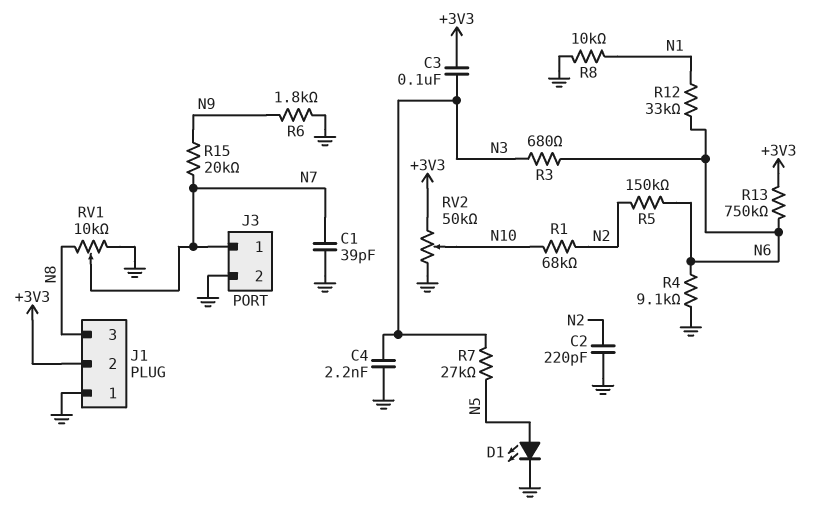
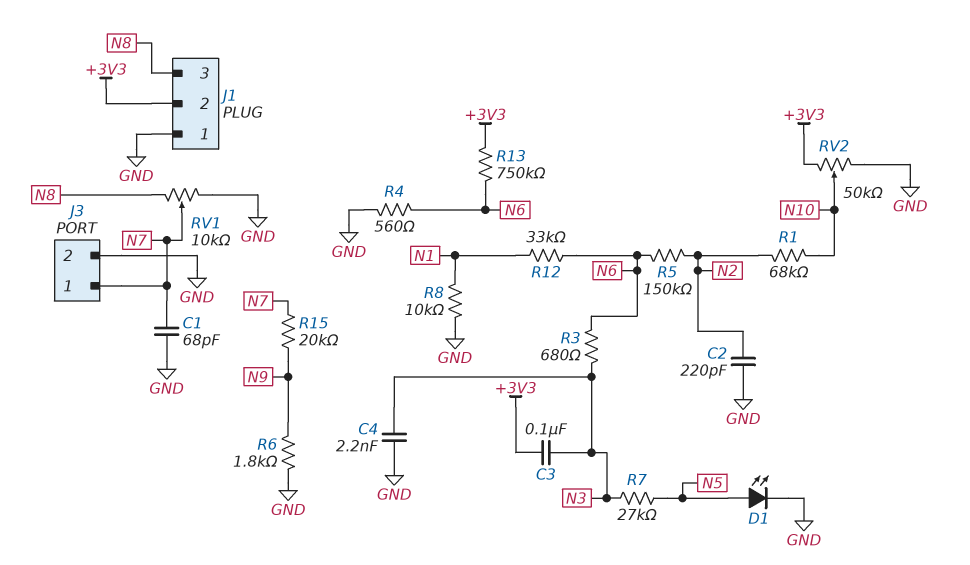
C1: 39pF (GND, N7) -> 68pF (GND, N7)
R4: 9.1k (GND, N6) -> 560 (GND, N6)

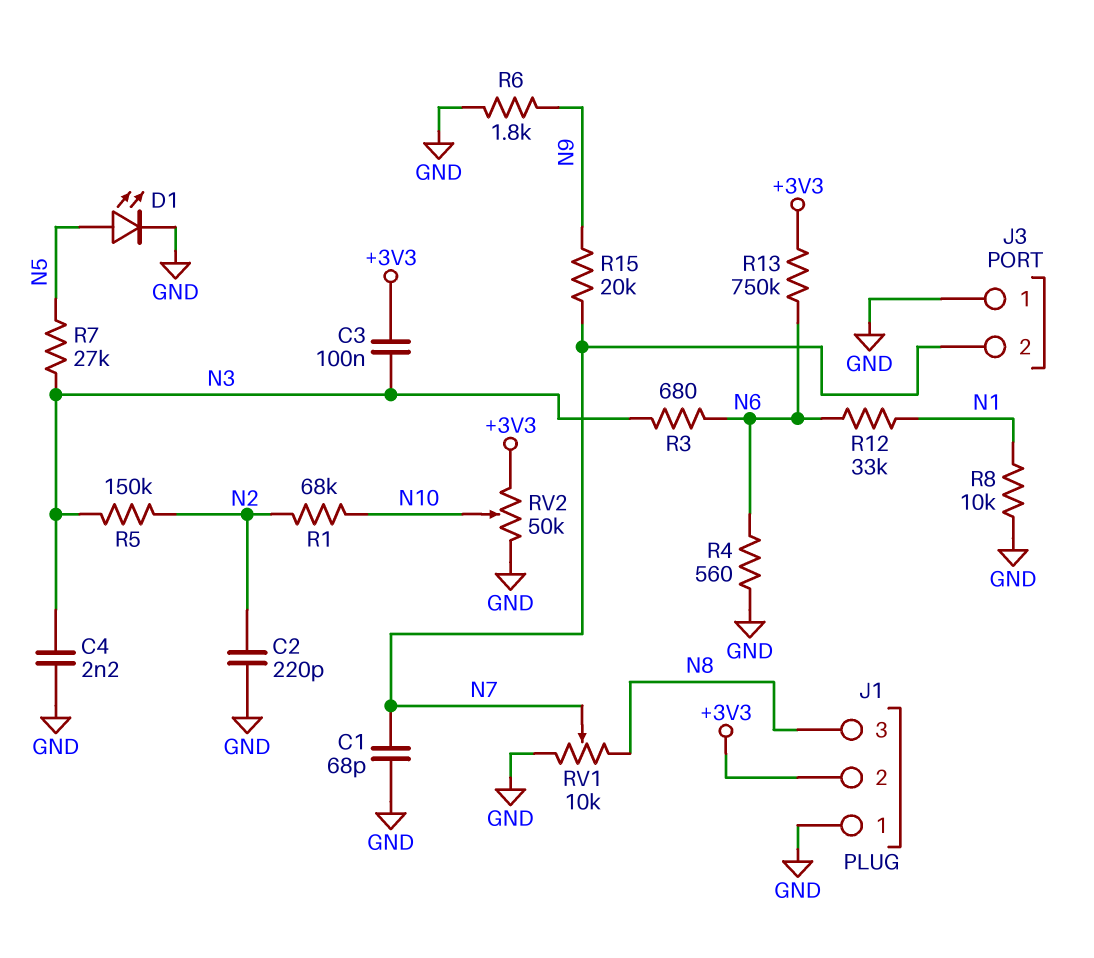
J3 pin 1: N7 -> GND
J3 pin 2: GND -> N7
R5: 150k (N2, N6) -> 150k (N2, N3)

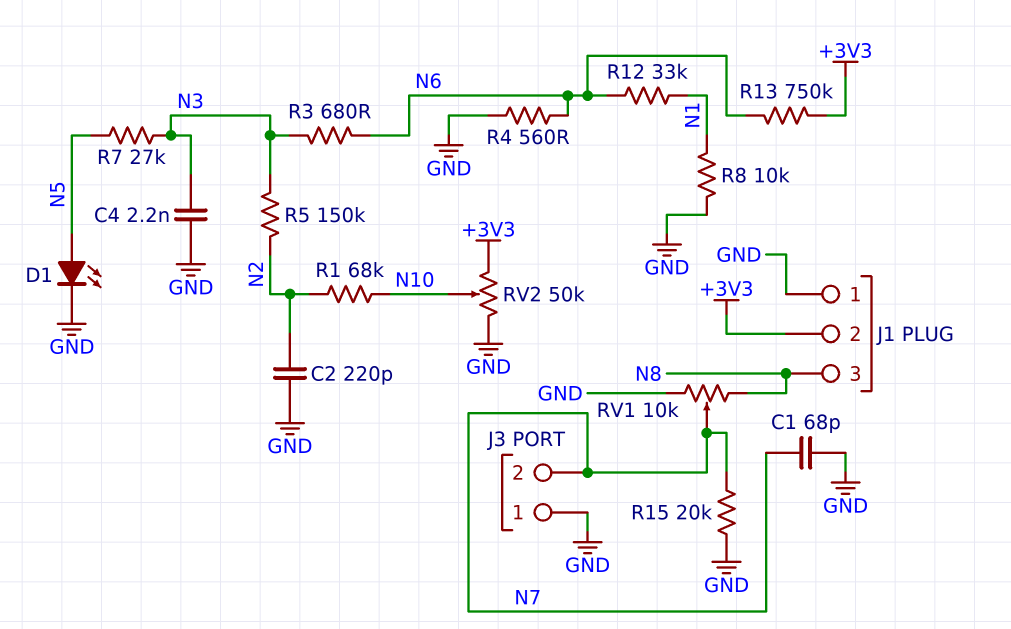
C3: 100nF (+3V3, N3) -> none
R6: 1.8k (GND, N9) -> none
R15: 20k (N7, N9) -> 20k (GND, N7)

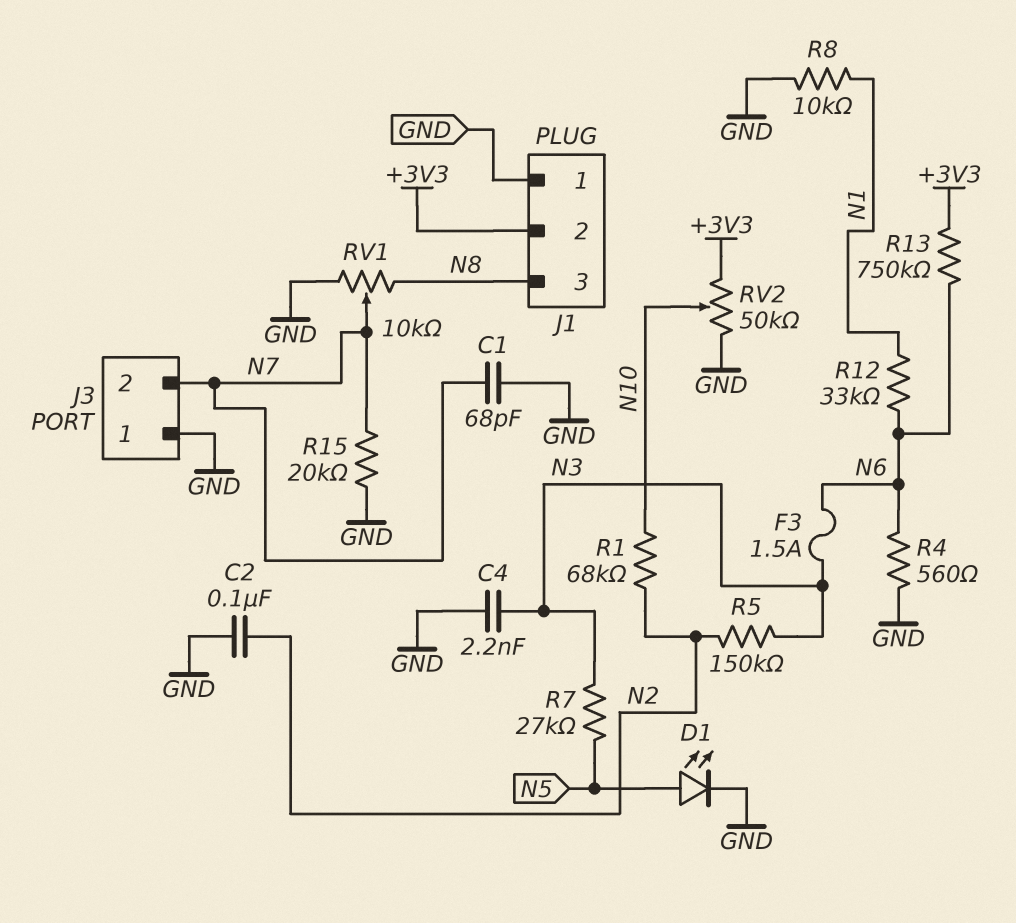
C2: 220pF (GND, N2) -> 100nF (GND, N2)
F3: none -> 1.5A (N3, N6)
R3: 680 (N3, N6) -> none

